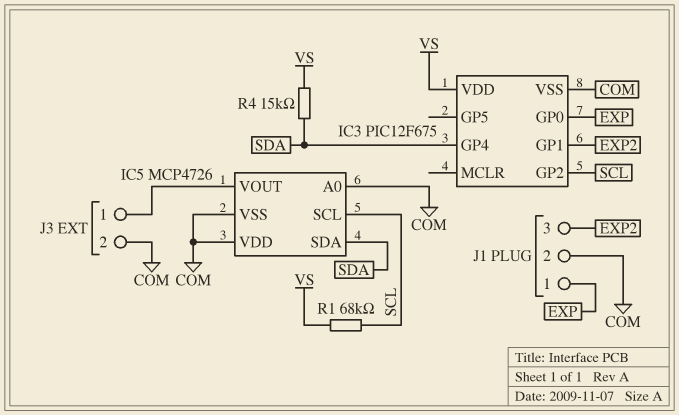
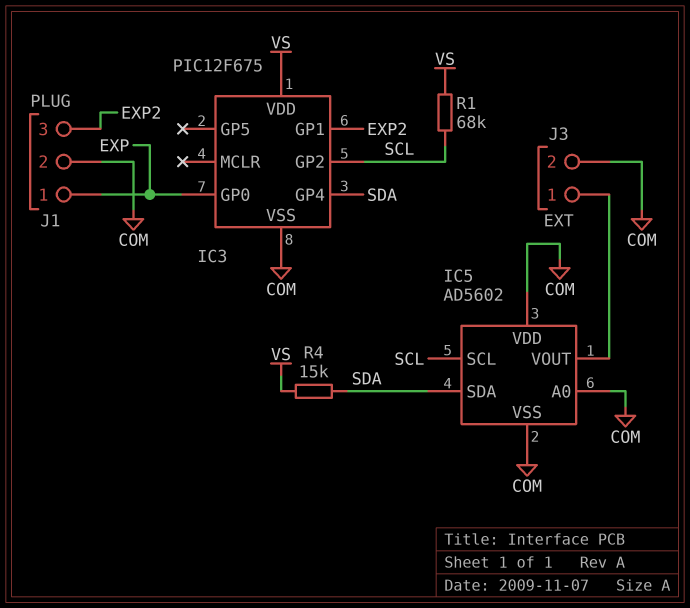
IC5: MCP4726 -> AD5602

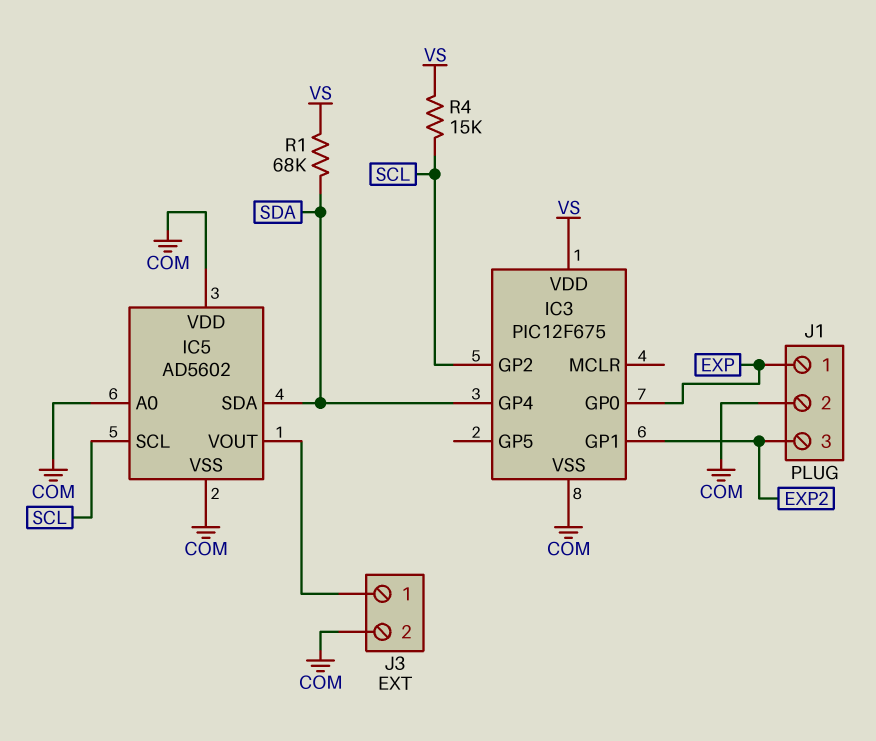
R1: 68k (SCL, VS) -> 68k (SDA, VS)
R4: 15k (SDA, VS) -> 15k (SCL, VS)

